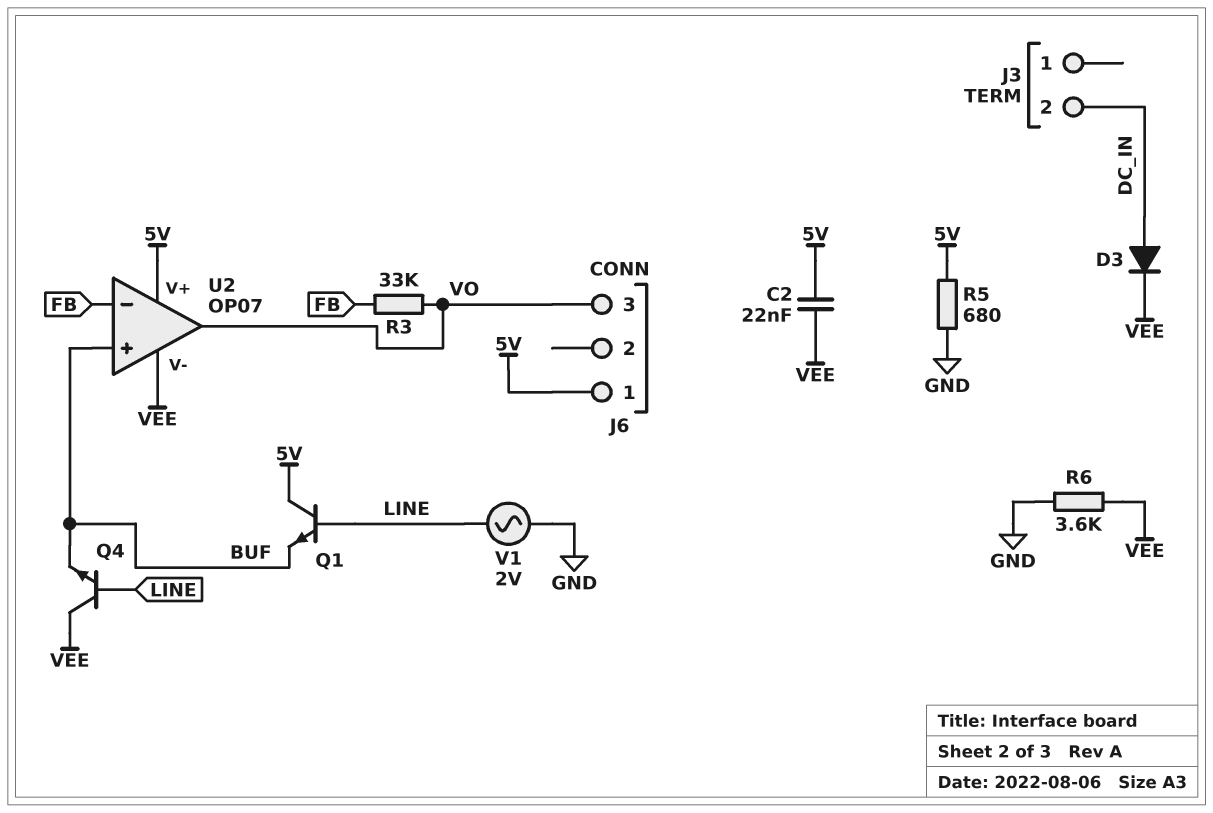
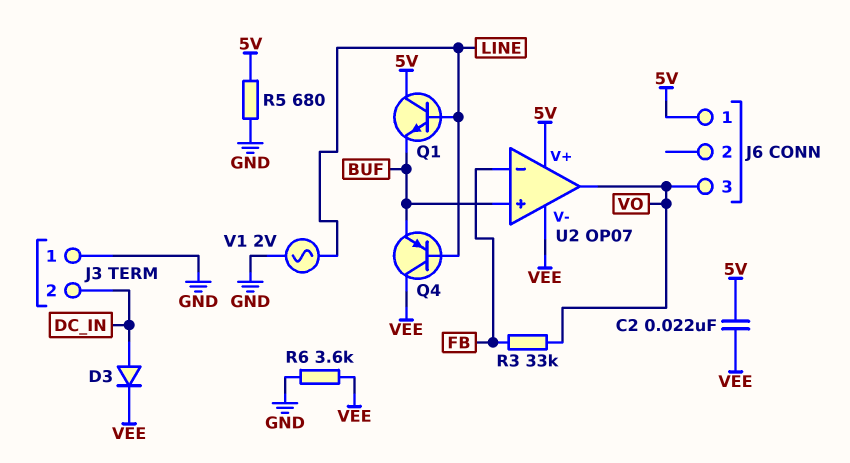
J3 pin 1: none -> GND
Q4: NPN (B LINE, C VEE, E BUF) -> PNP (B LINE, C VEE, E BUF)

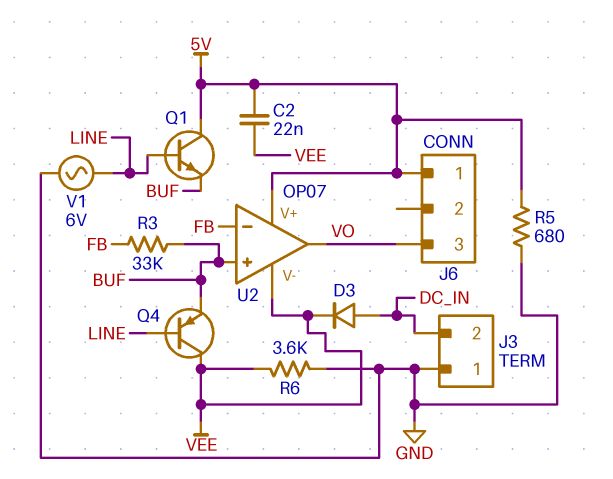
R3: 33k (FB, VO) -> 33k (BUF, FB)
V1: AC 2V (GND, LINE) -> AC 6V (GND, LINE)

